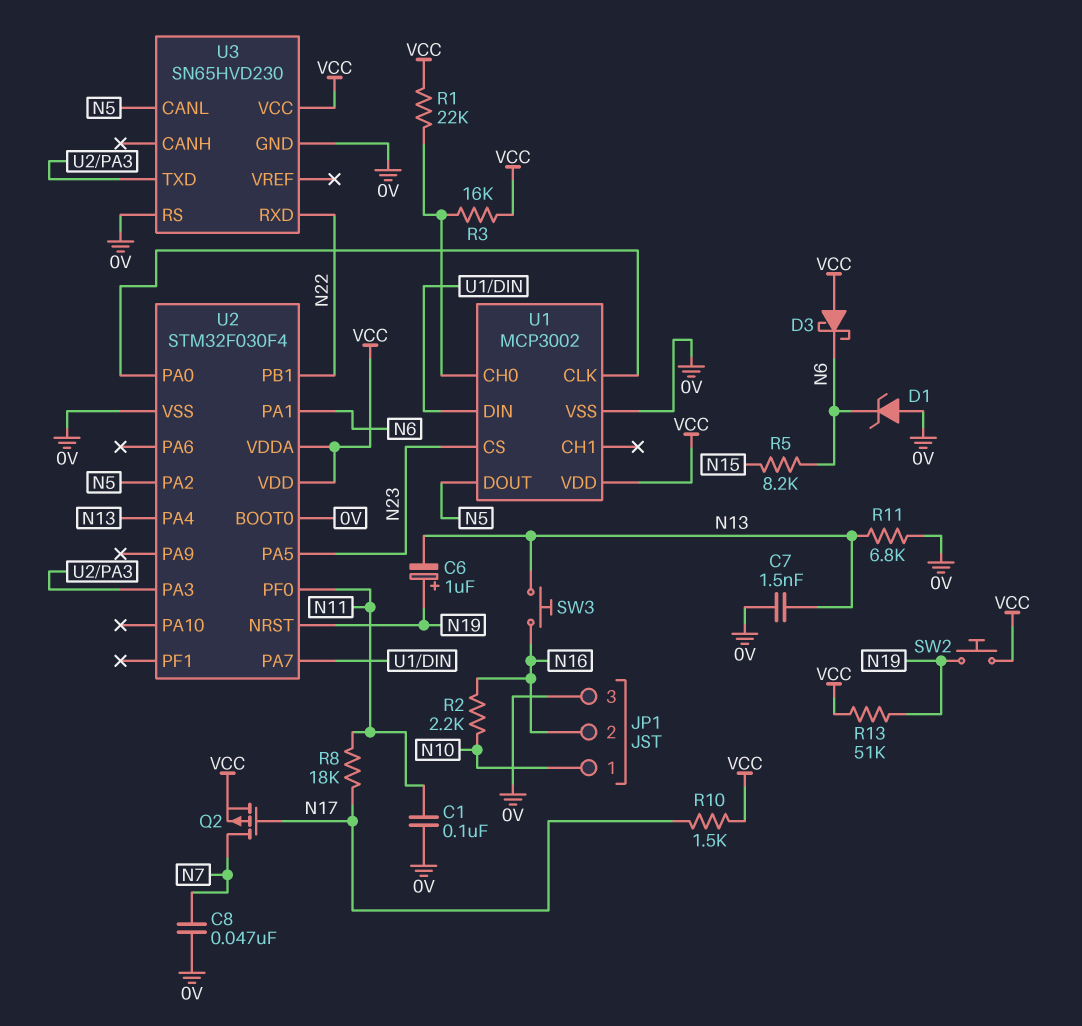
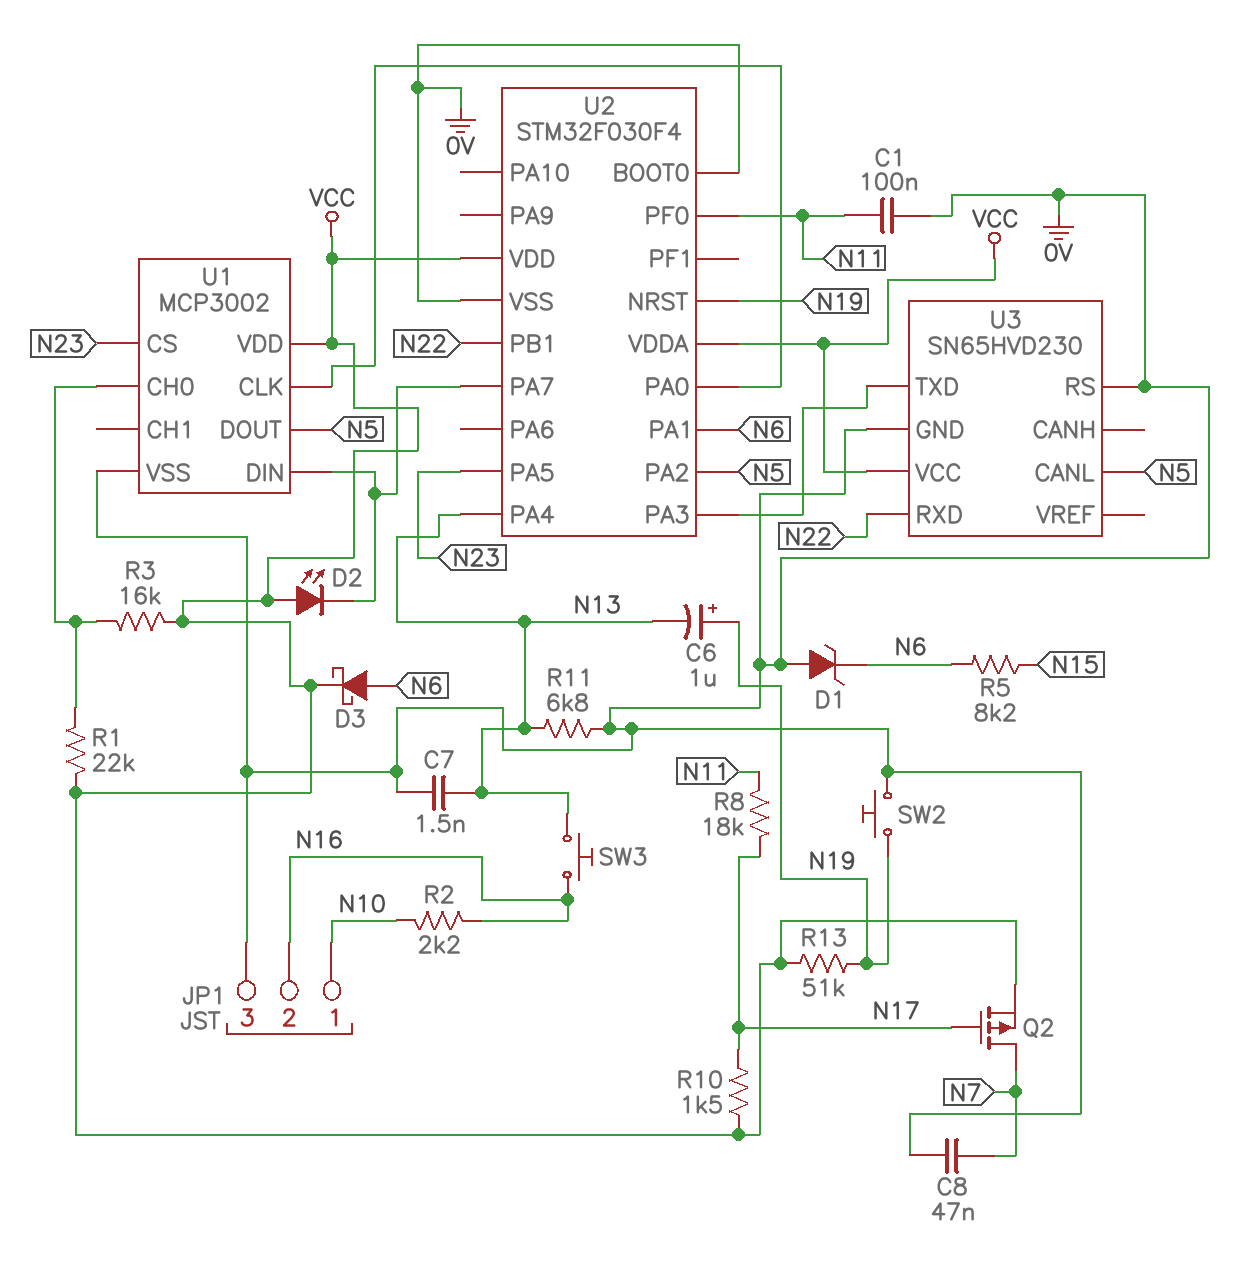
D2: none -> LED (A VCC, K U1/DIN)
D3: schottky (A VCC, K N6) -> schottky (A N6, K VCC)
SW2: button (N19, VCC) -> button (0V, N19)

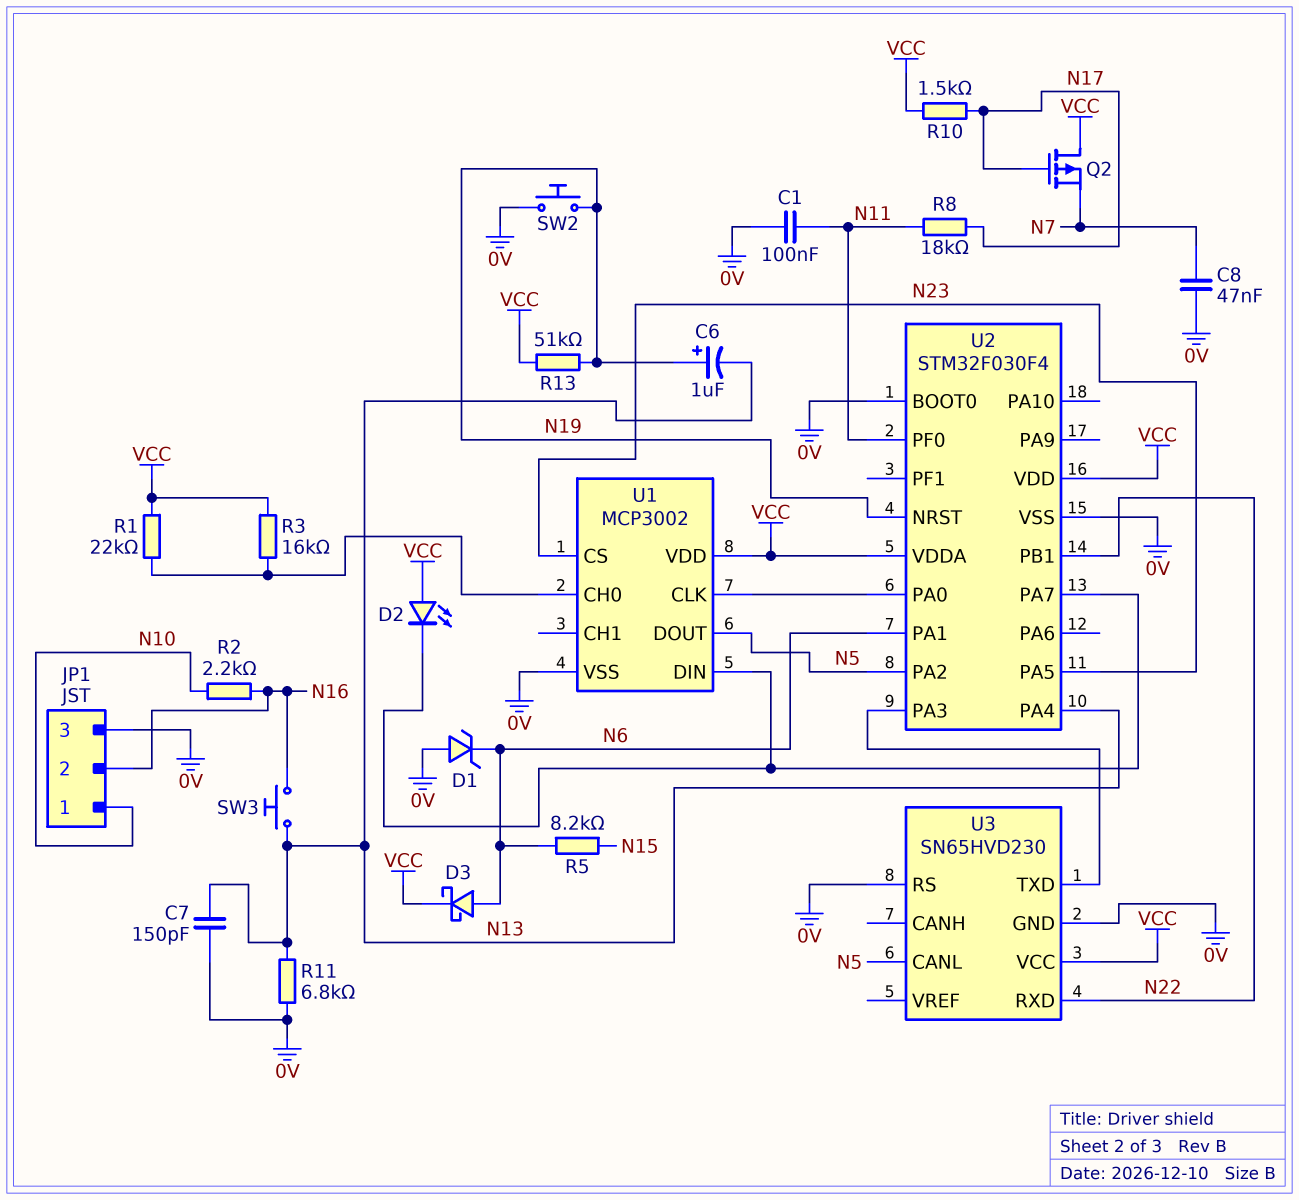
C7: 1.5nF (0V, N13) -> 150pF (0V, N13)
Q2: PMOS (G N17, D N7, S VCC) -> PMOS (G N17, D VCC, S N7)

